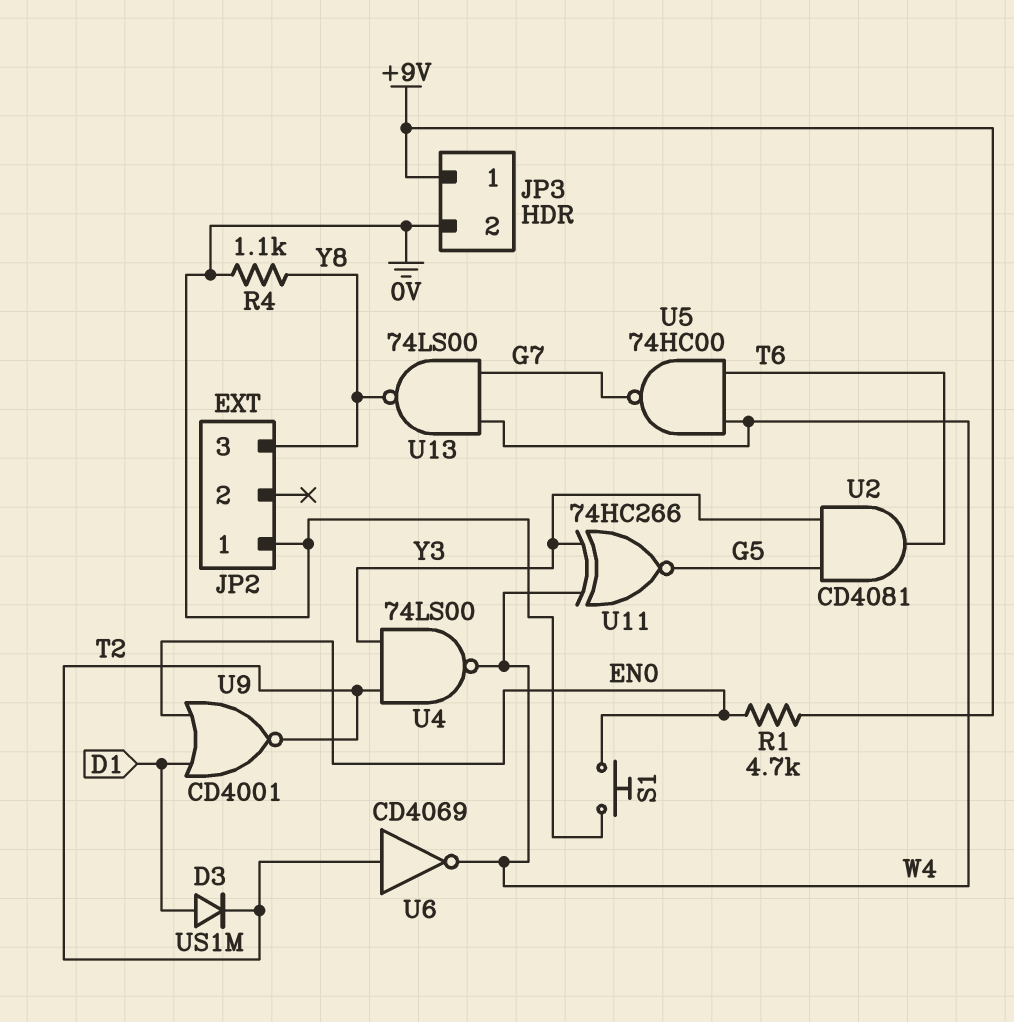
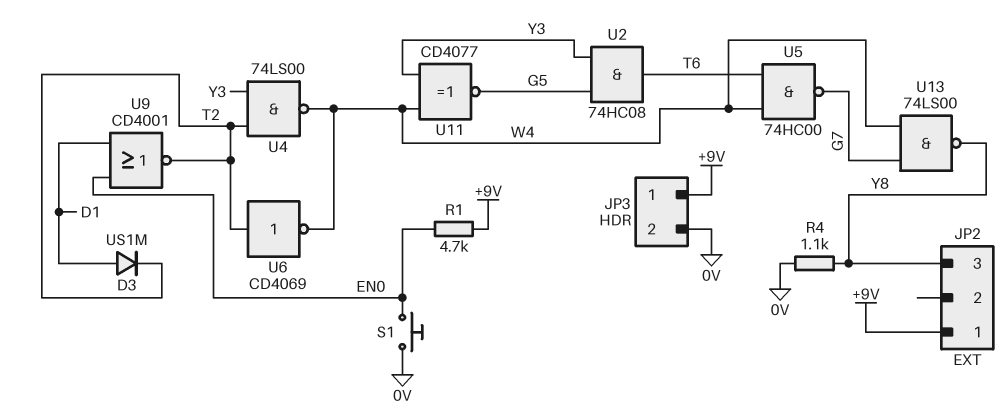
JP2 pin 1: 0V -> +9V
U2: AND CD4081 (in G5, in Y3, out T6) -> AND 74HC08 (in G5, in Y3, out T6)
U11: XNOR 74HC266 (in W4, in Y3, out G5) -> XNOR CD4077 (in W4, in Y3, out G5)

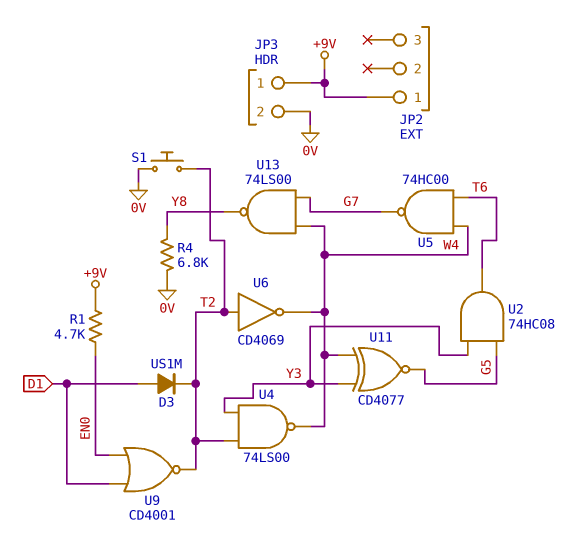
JP2 pin 3: Y8 -> none
R4: 1.1k (0V, Y8) -> 6.8k (0V, Y8)
S1: button (0V, EN0) -> button (0V, T2)

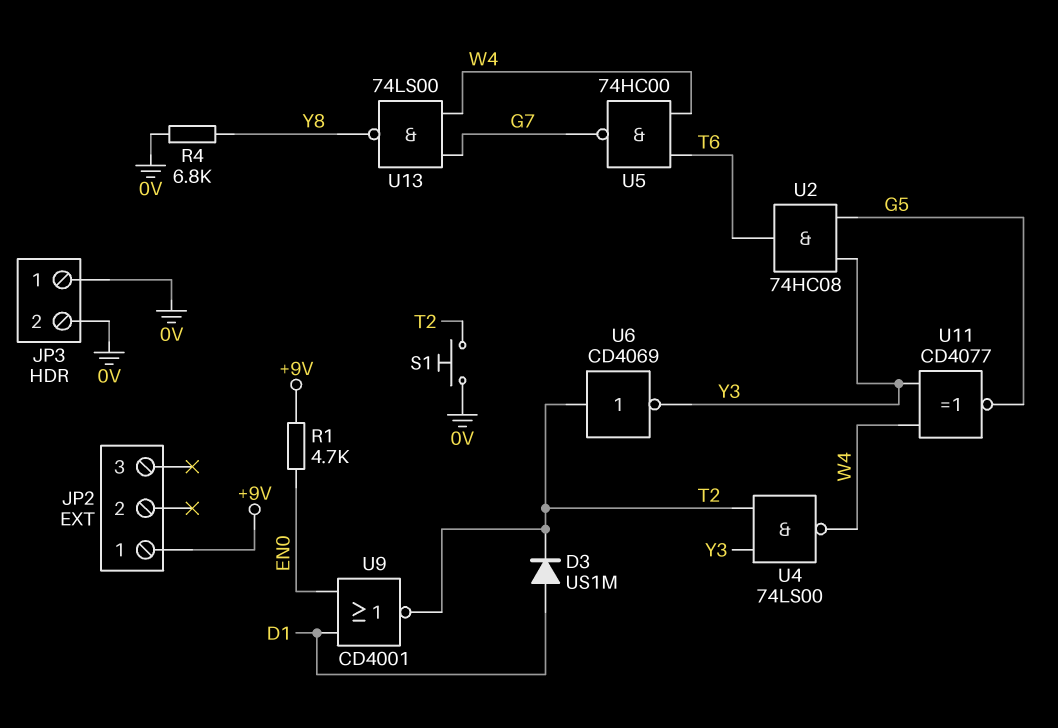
JP3 pin 1: +9V -> 0V
U6: NOT CD4069 (in T2, out W4) -> NOT CD4069 (in T2, out Y3)

